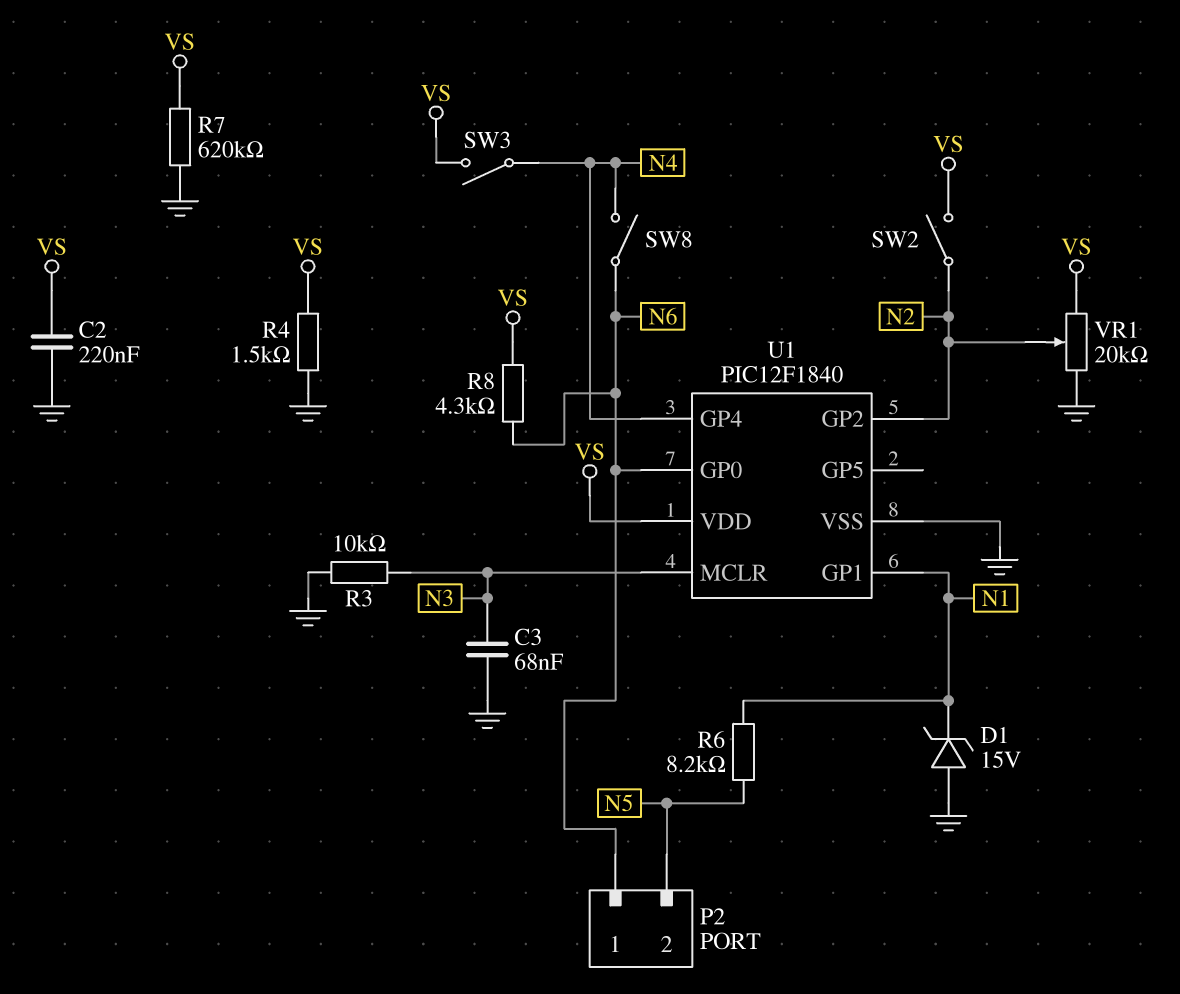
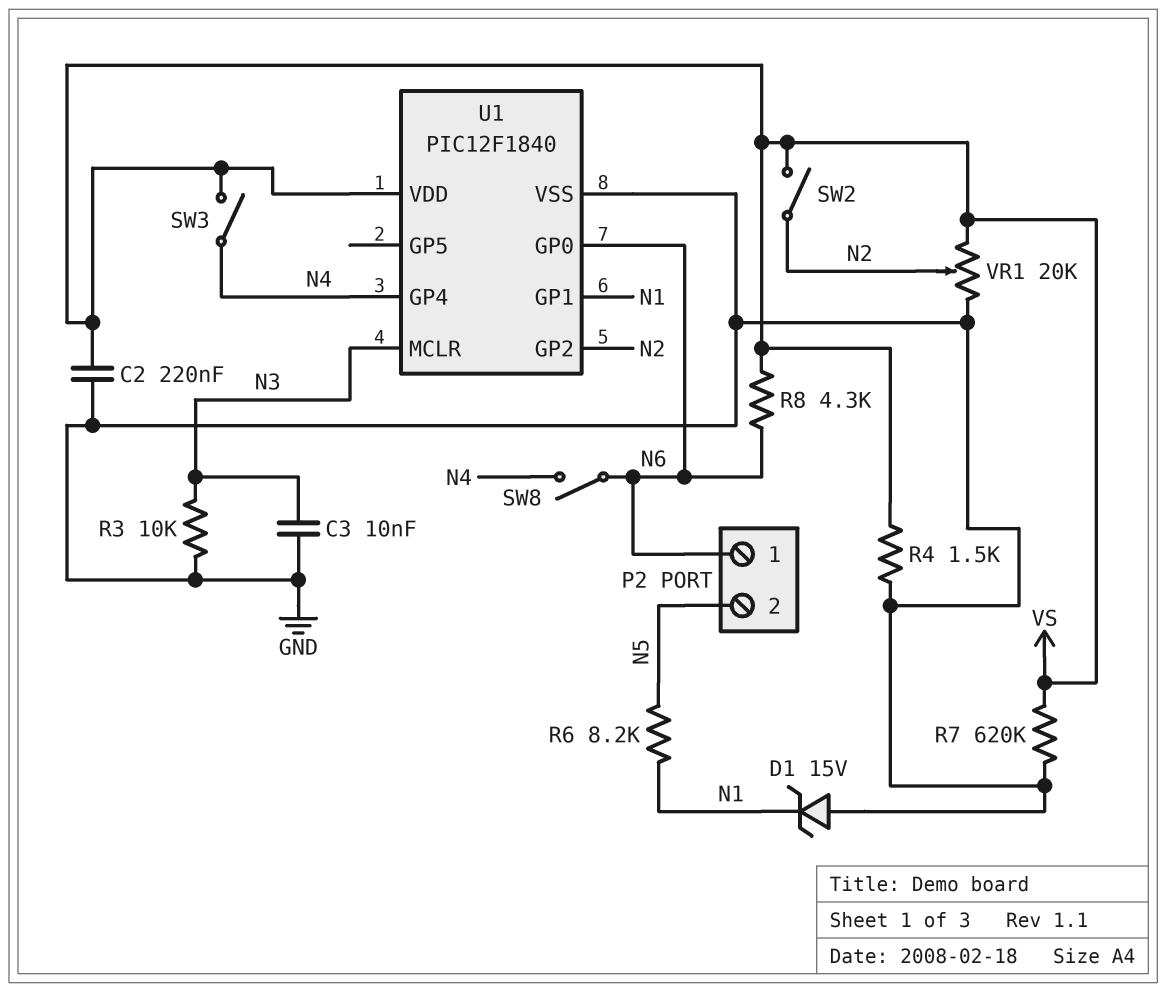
C3: 68nF (GND, N3) -> 10nF (GND, N3)

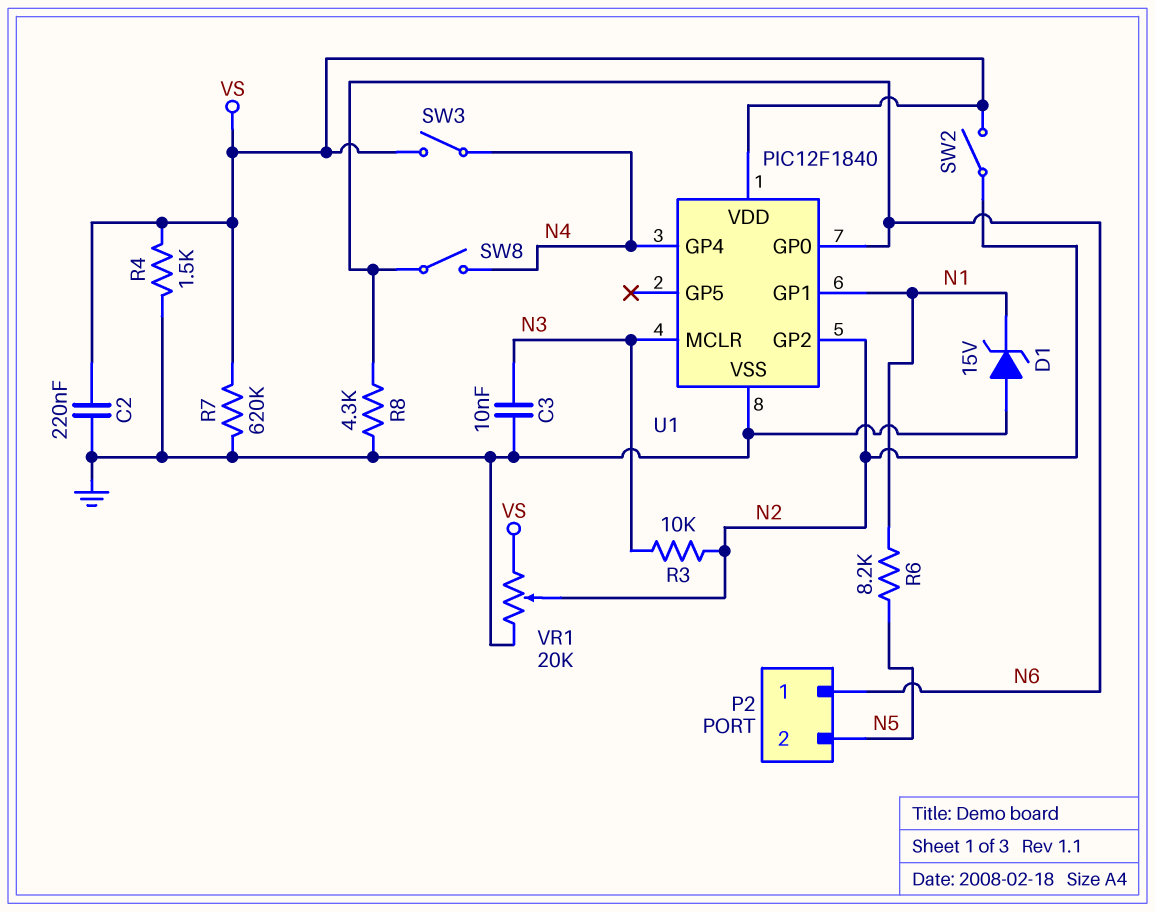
R3: 10k (GND, N3) -> 10k (N2, N3)
R8: 4.3k (N6, VS) -> 4.3k (GND, N6)

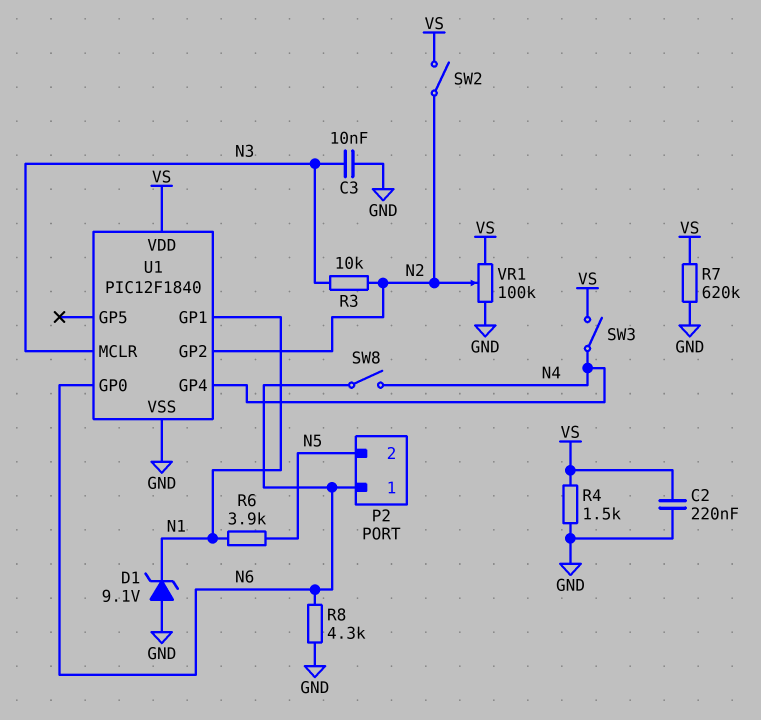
D1: zener 15V (A GND, K N1) -> zener 9.1V (A GND, K N1)
R6: 8.2k (N1, N5) -> 3.9k (N1, N5)
VR1: 20k (GND, VS, wiper N2) -> 100k (GND, VS, wiper N2)

